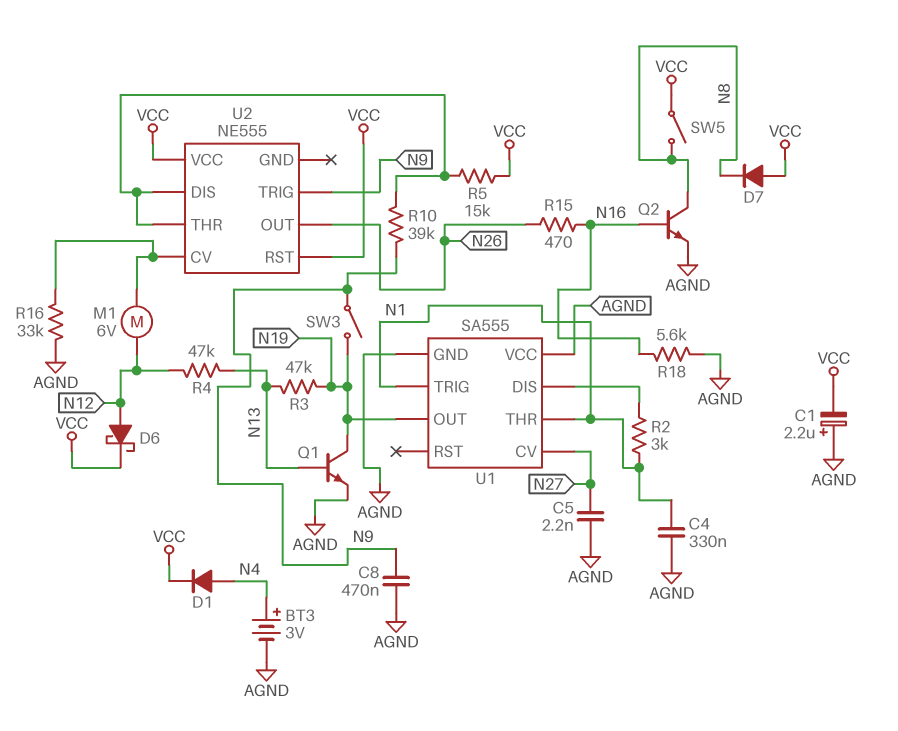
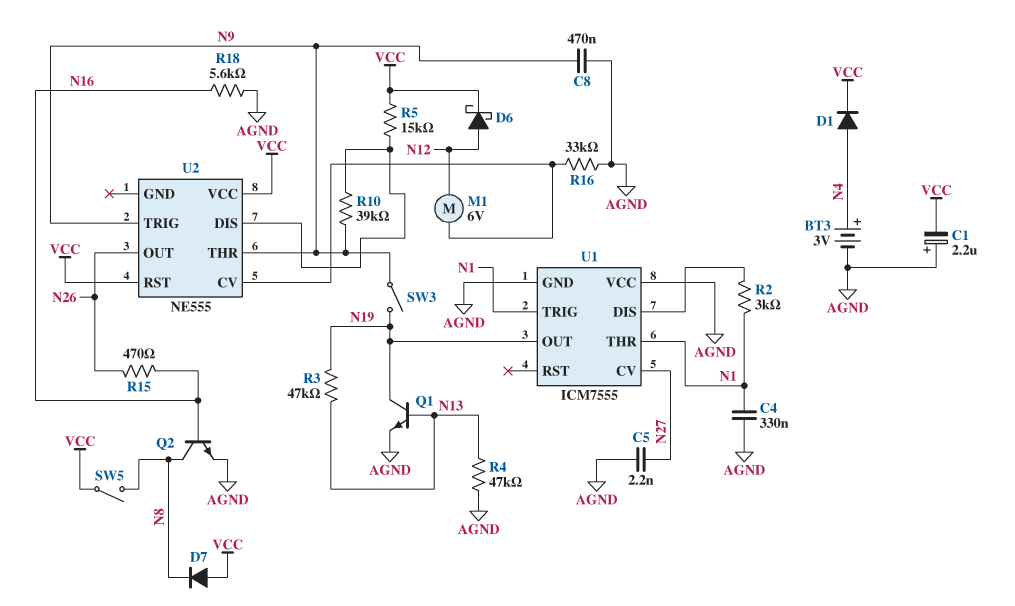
R4: 47k (N12, N13) -> 47k (AGND, N13)
U1: SA555 -> ICM7555
U2 pin THR: U2/DIS -> N9

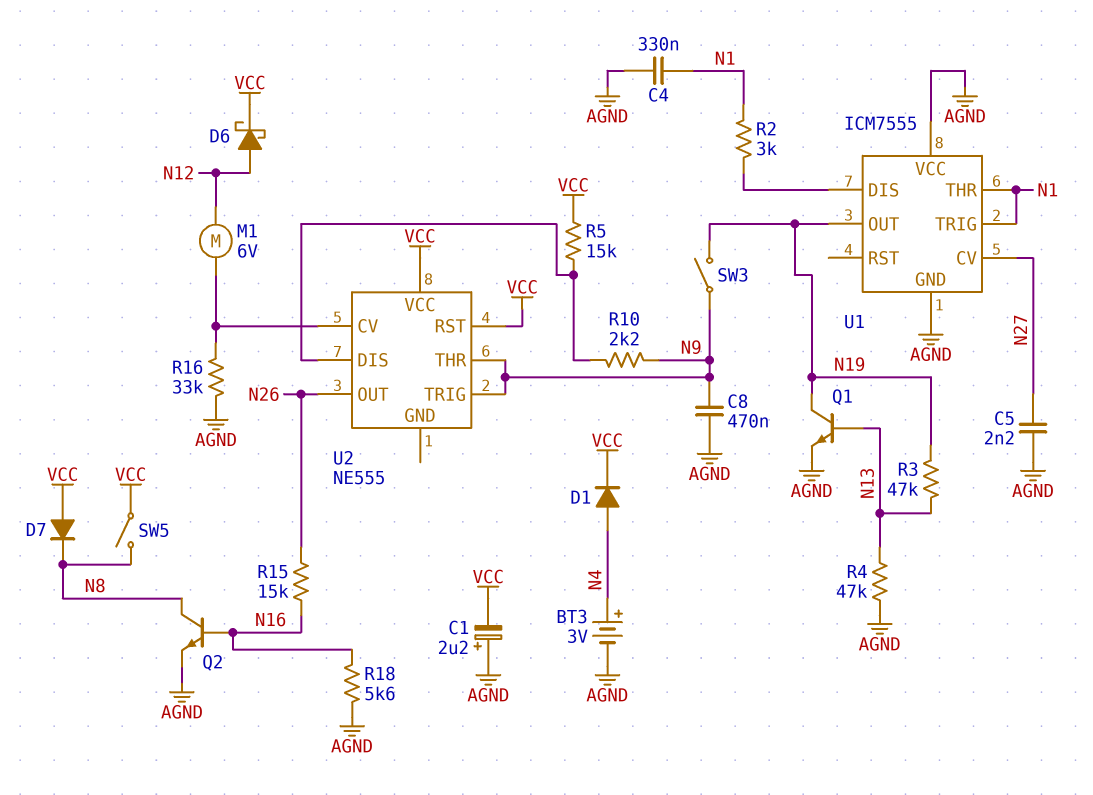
R10: 39k (N9, U2/DIS) -> 2.2k (N9, U2/DIS)
R15: 470 (N16, N26) -> 15k (N16, N26)

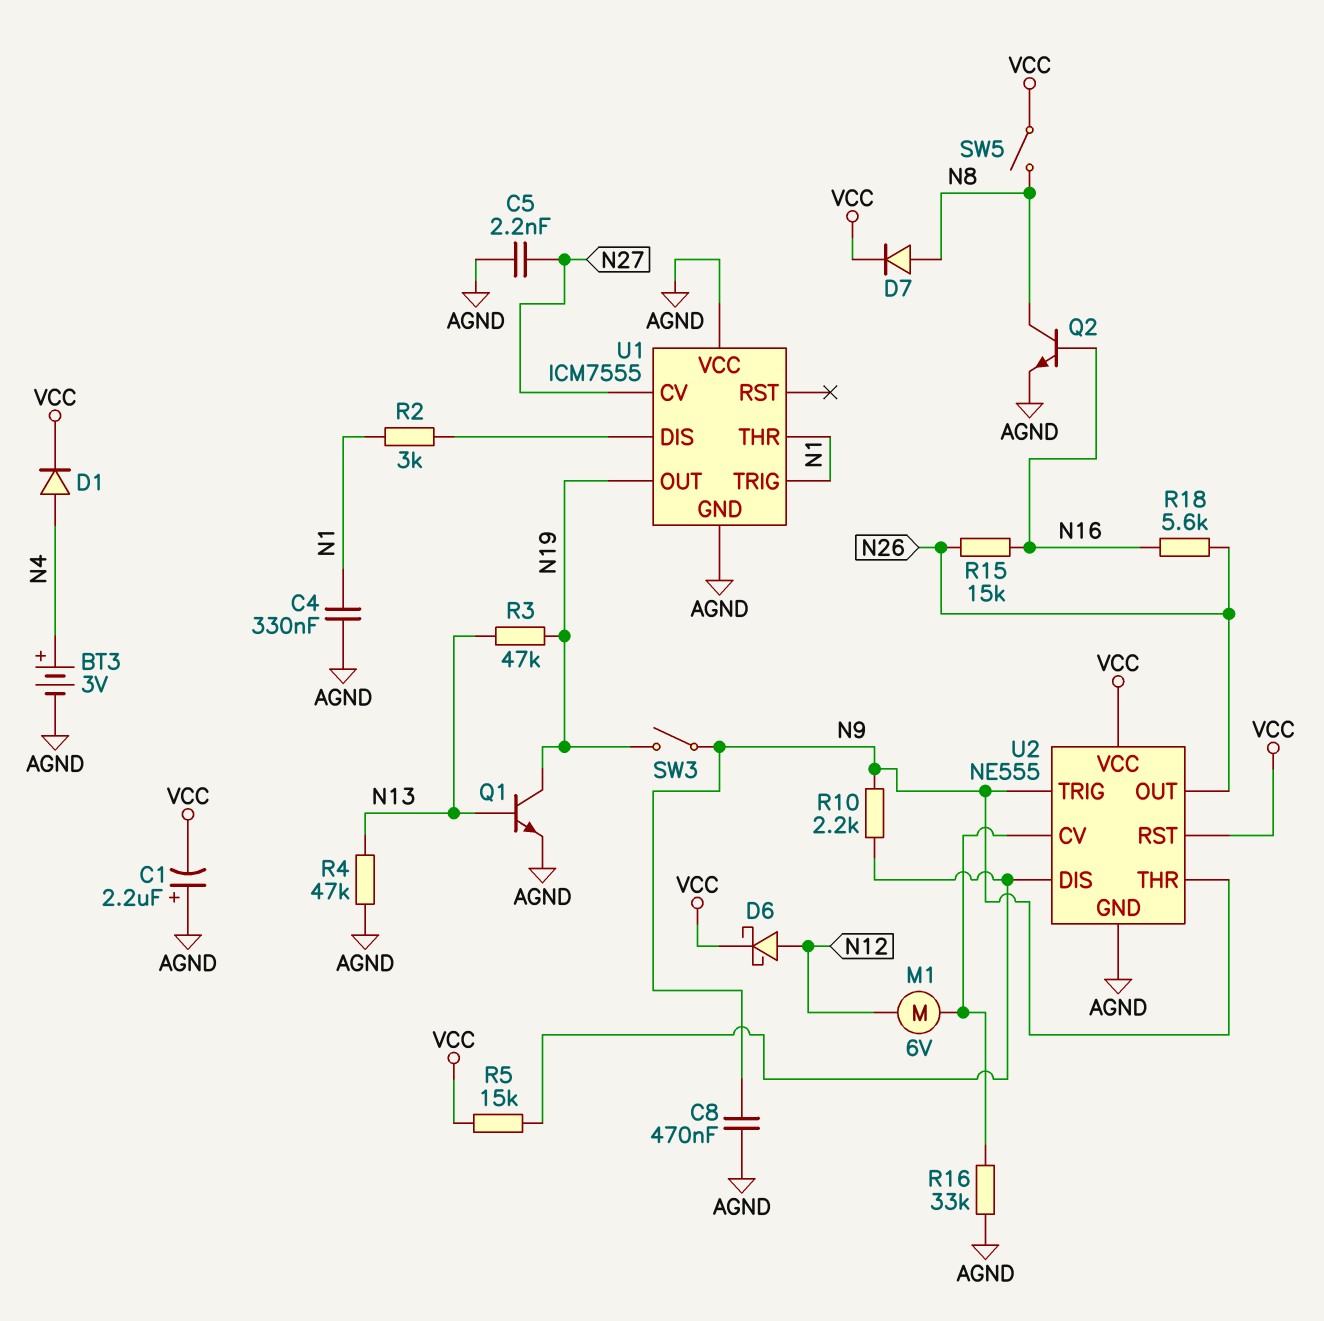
D7: diode (A VCC, K N8) -> diode (A N8, K VCC)
R18: 5.6k (AGND, N16) -> 5.6k (N16, N26)
U2 pin GND: none -> AGND

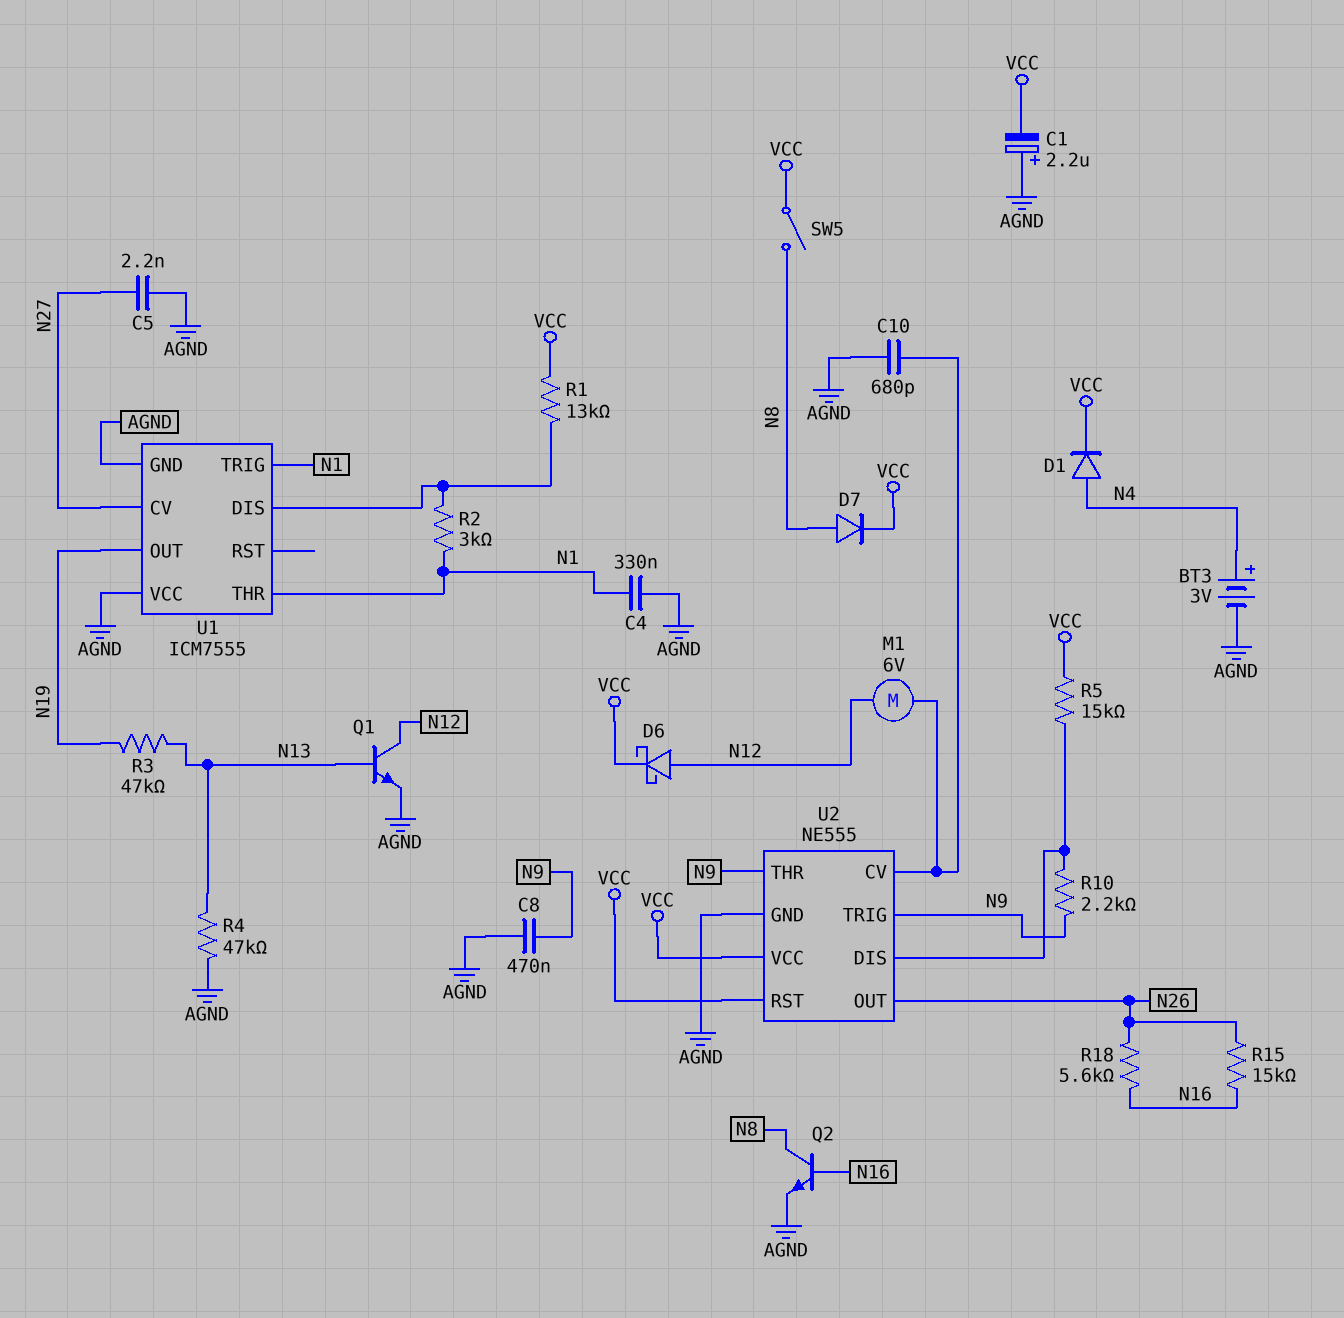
C10: none -> 680pF (AGND, U2/CV)
Q1: NPN (B N13, C N19, E AGND) -> NPN (B N13, C N12, E AGND)
R1: none -> 13k (U1/DIS, VCC)
R16: 33k (AGND, U2/CV) -> none
SW3: switch (N9, N19) -> none

